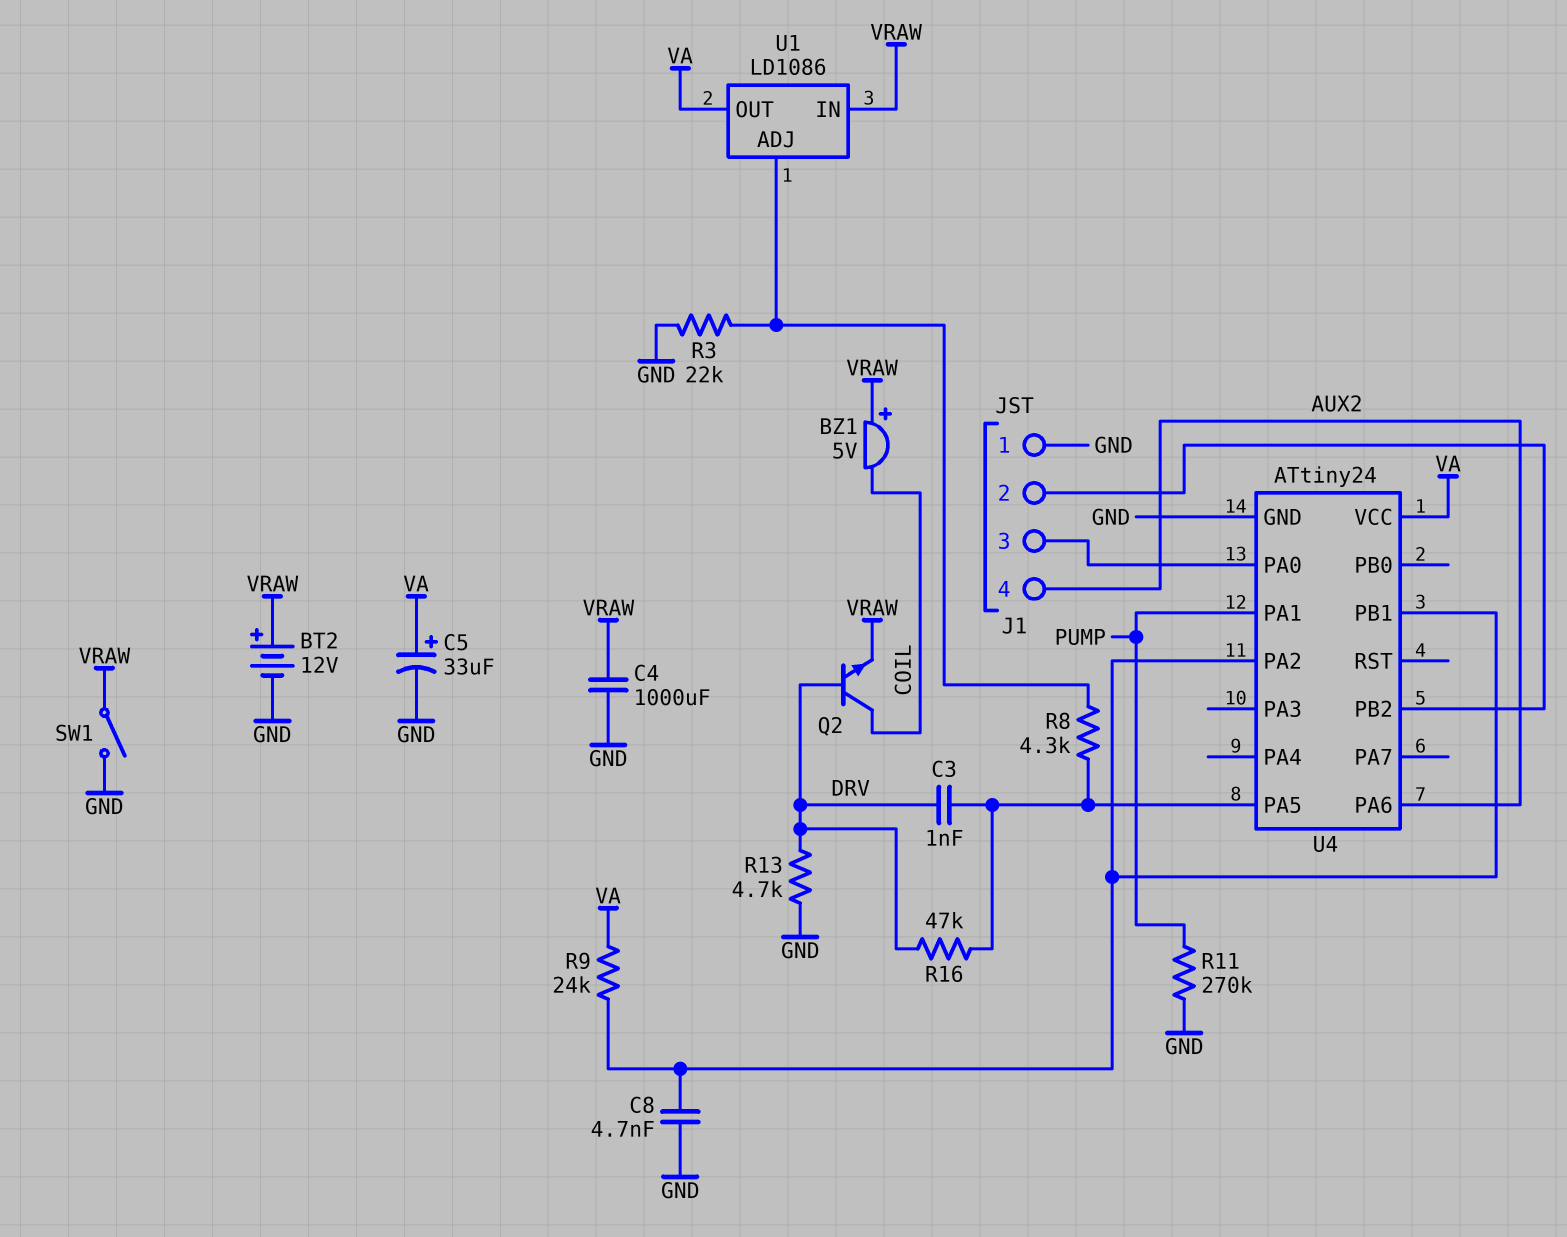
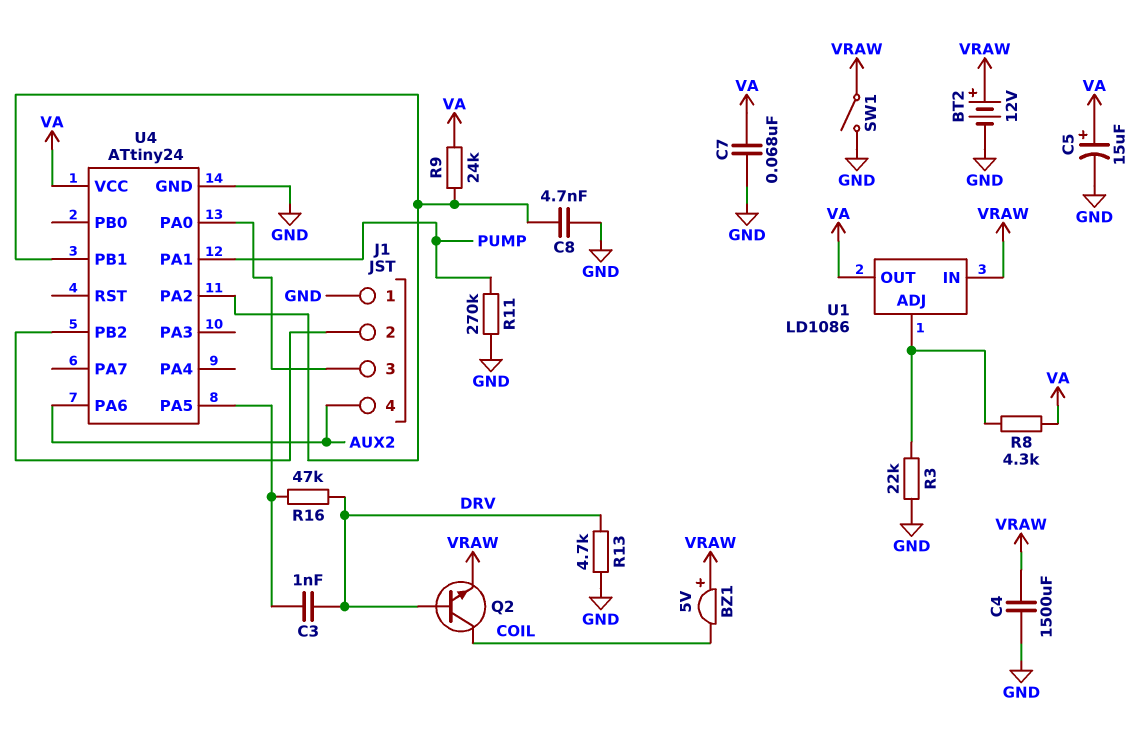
C4: 1000uF (GND, VRAW) -> 1500uF (GND, VRAW)
C5: 33uF (plus VA, minus GND) -> 15uF (plus VA, minus GND)
C7: none -> 68nF (GND, VA)
R8: 4.3k (U1/ADJ, U4/PA5) -> 4.3k (U1/ADJ, VA)

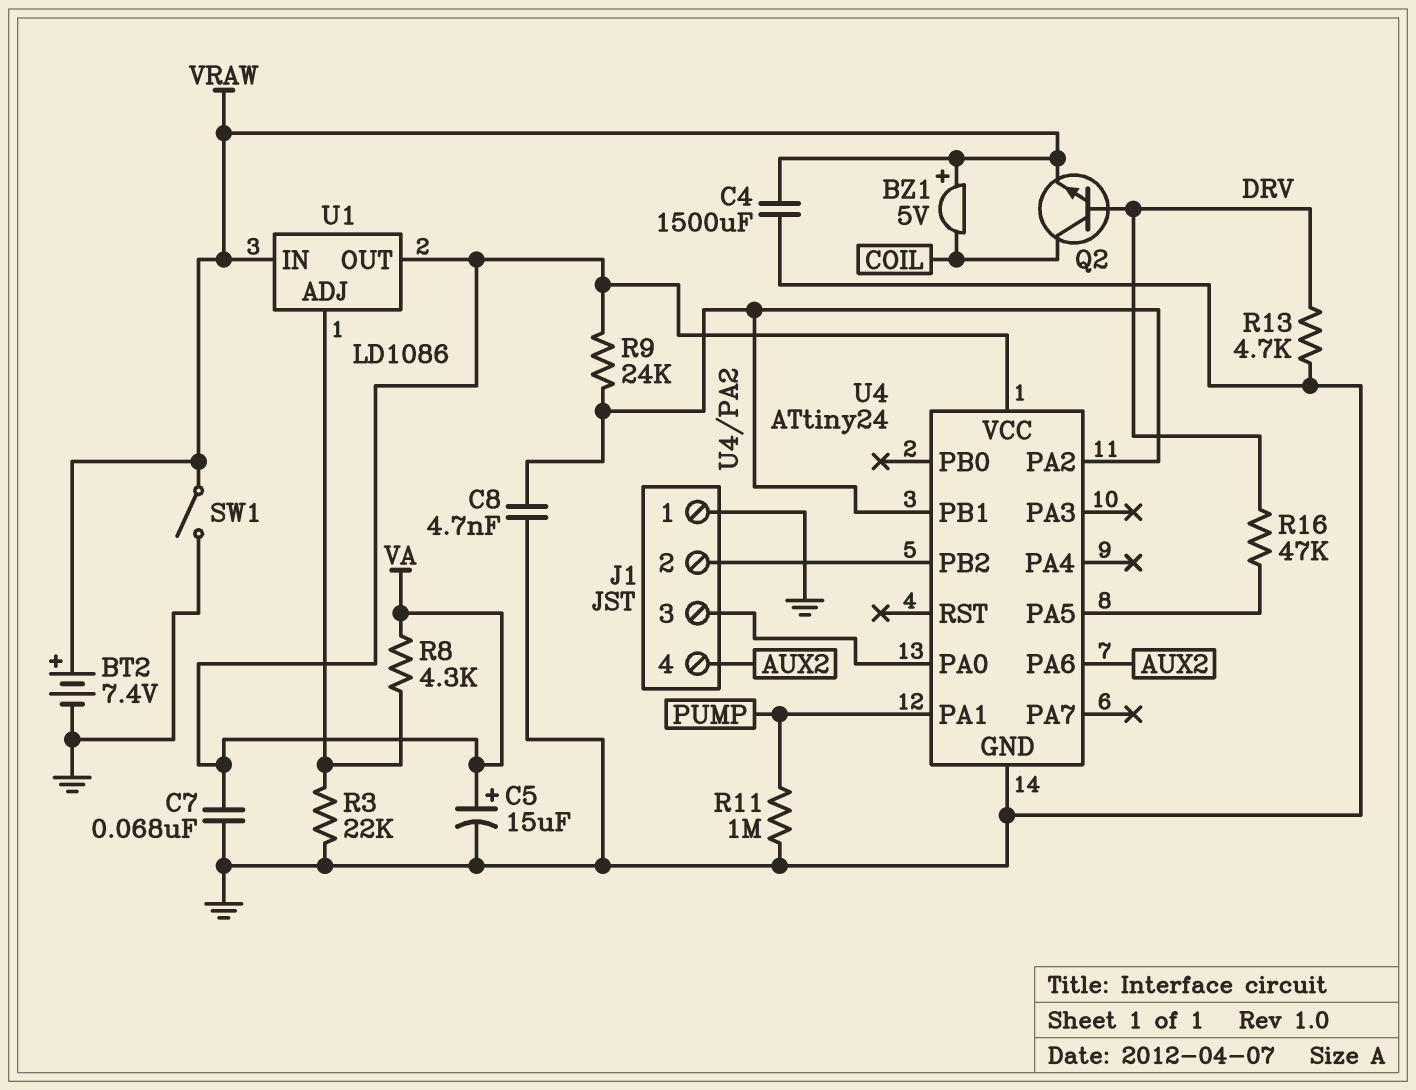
BT2: 12V (plus VRAW, minus GND) -> 7.4V (plus VRAW, minus GND)
C3: 1nF (DRV, U4/PA5) -> none
R11: 270k (GND, PUMP) -> 1M (GND, PUMP)

